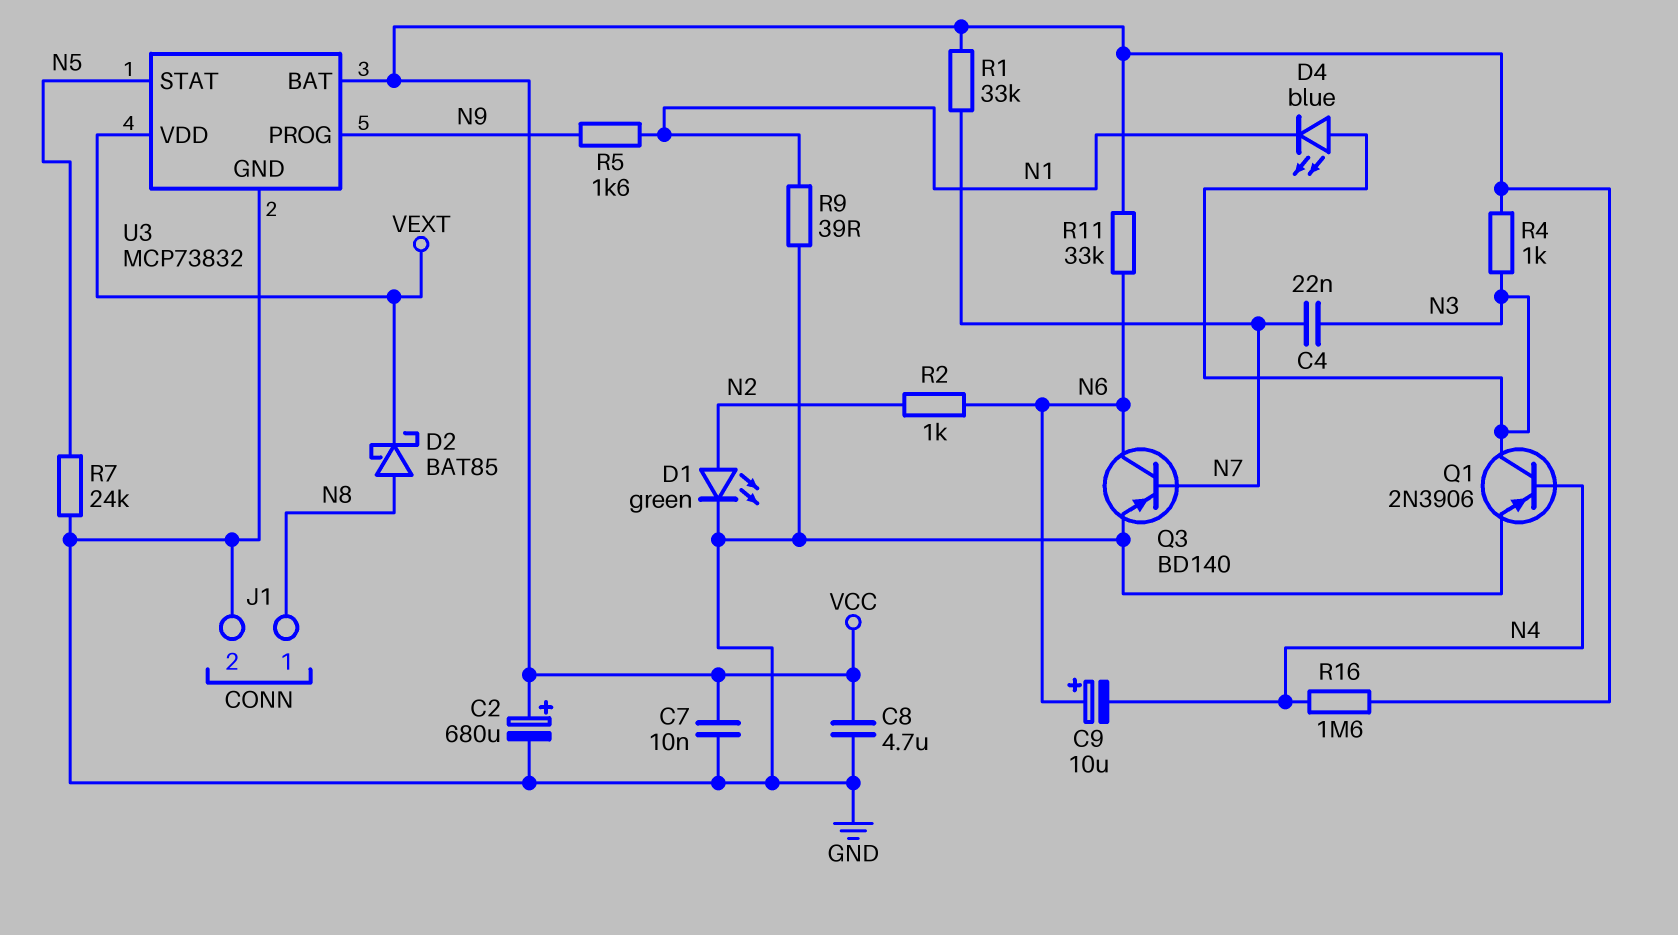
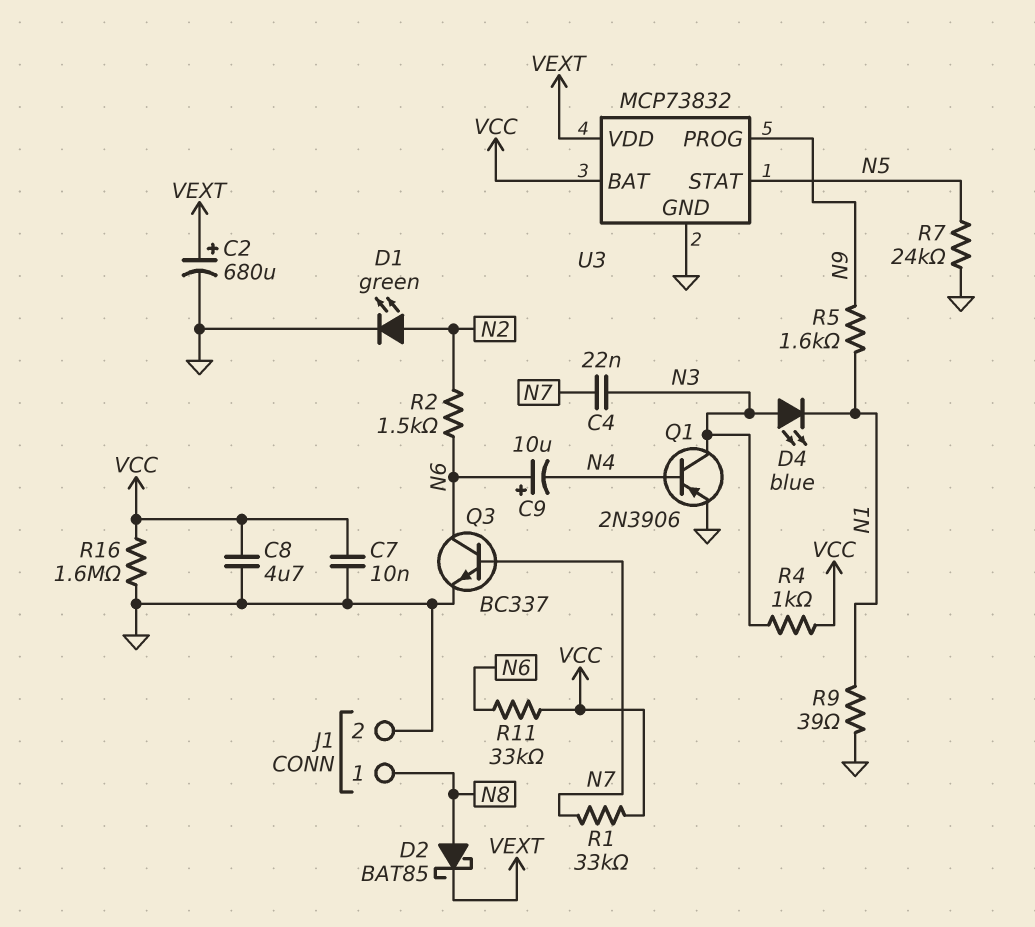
C2: 680uF (plus VCC, minus GND) -> 680uF (plus VEXT, minus GND)
Q3: PNP BD140 (B N7, C N6, E GND) -> NPN BC337 (B N7, C N6, E GND)
R2: 1k (N2, N6) -> 1.5k (N2, N6)
R16: 1.6M (N4, VCC) -> 1.6M (GND, VCC)

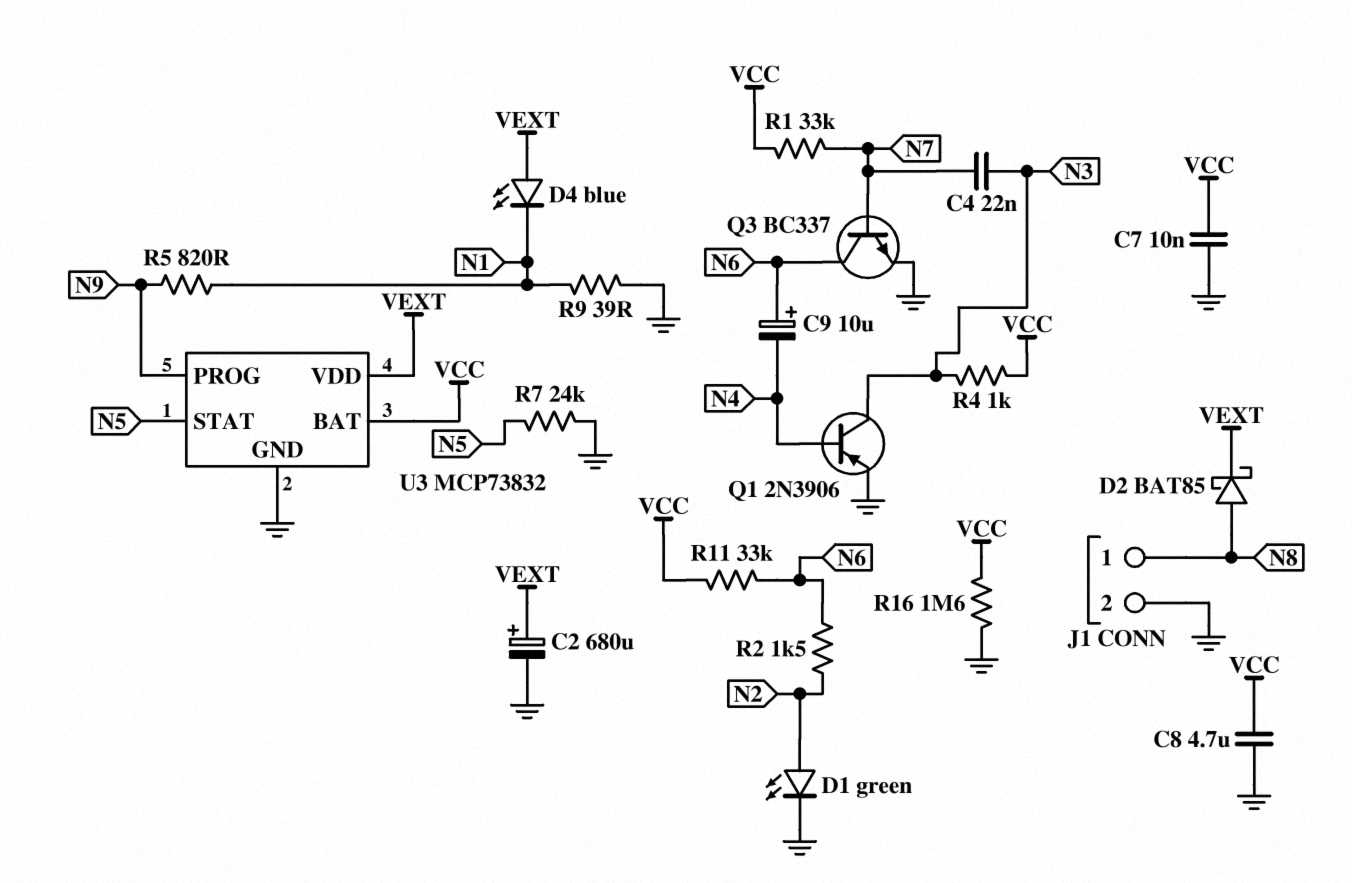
D4: LED blue (A N3, K N1) -> LED blue (A VEXT, K N1)
R5: 1.6k (N1, N9) -> 820 (N1, N9)

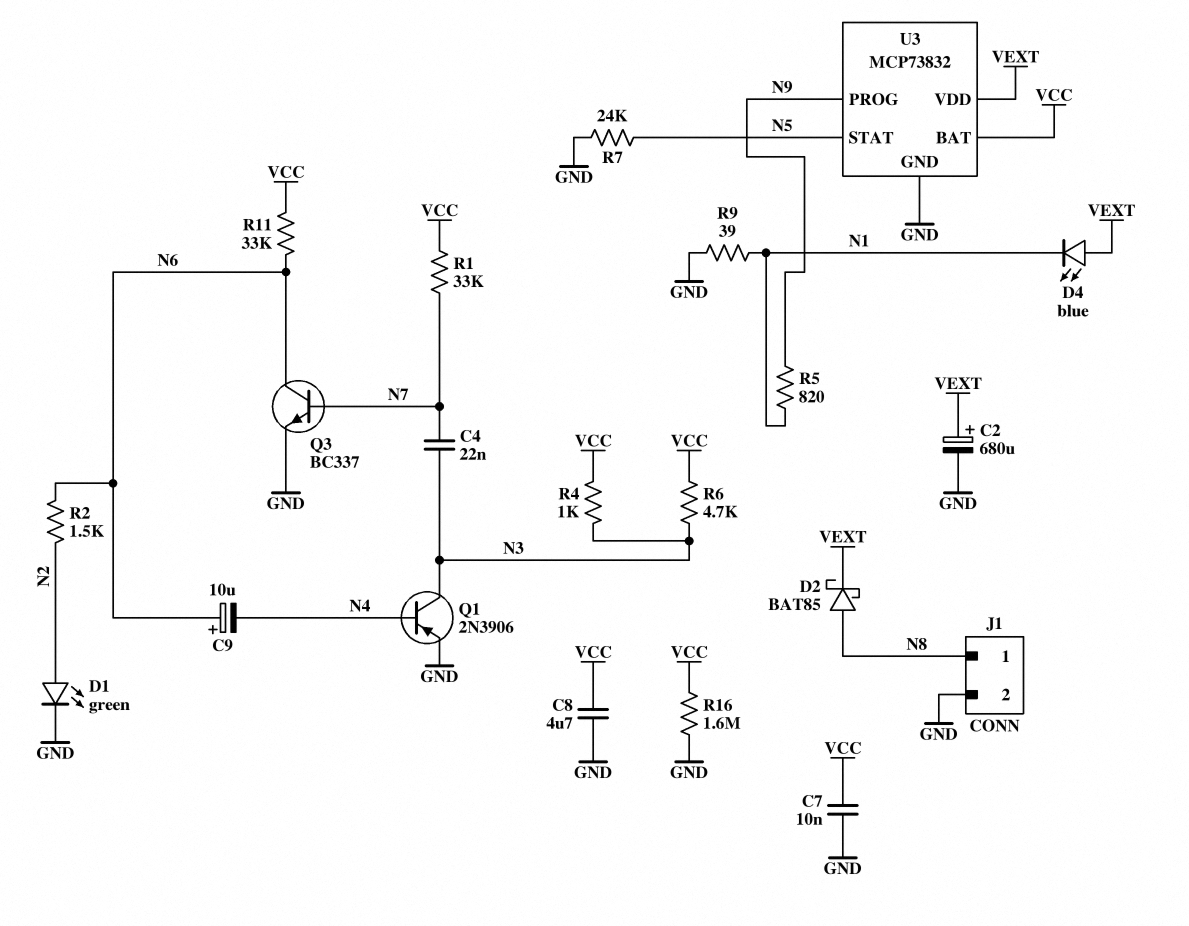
R6: none -> 4.7k (N3, VCC)

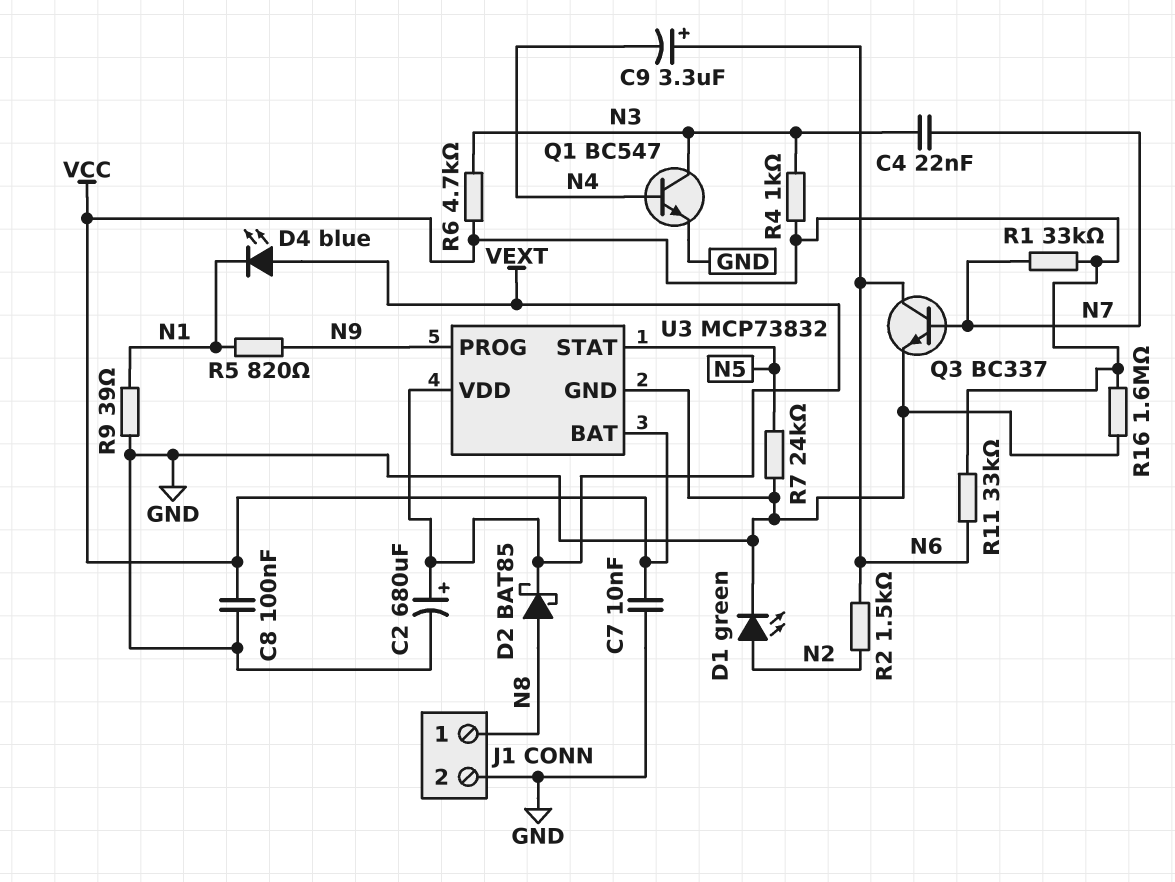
C8: 4.7uF (GND, VCC) -> 100nF (GND, VCC)
C9: 10uF (plus N6, minus N4) -> 3.3uF (plus N6, minus N4)
Q1: PNP 2N3906 (B N4, C N3, E GND) -> NPN BC547 (B N4, C N3, E GND)

